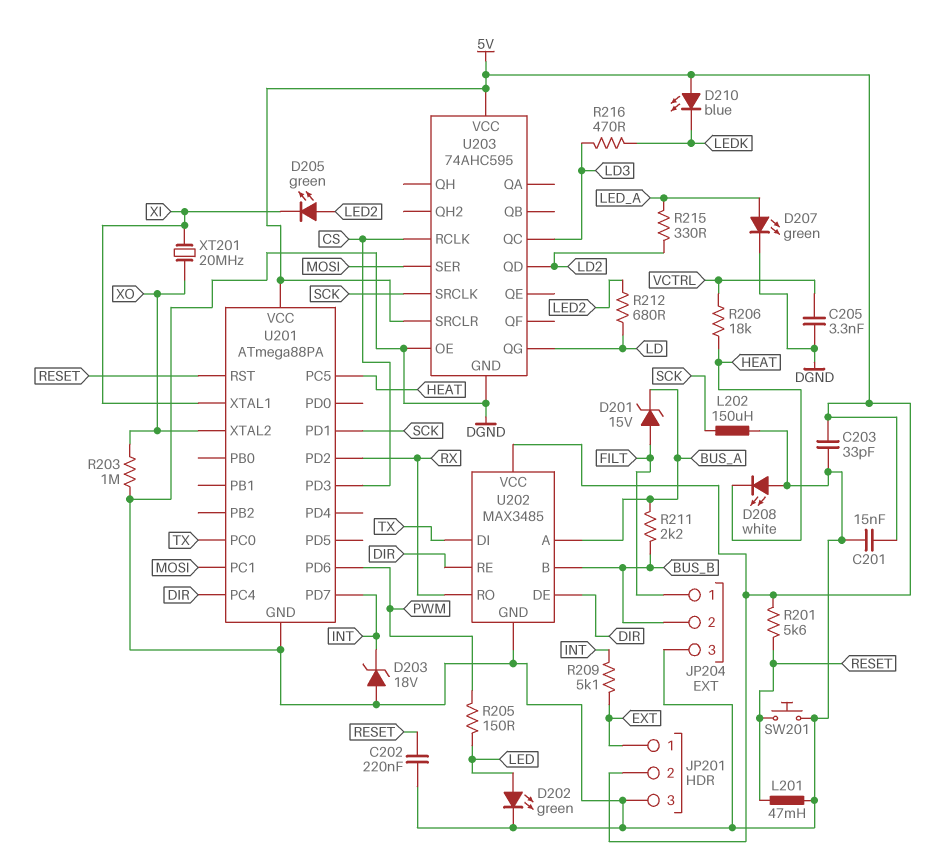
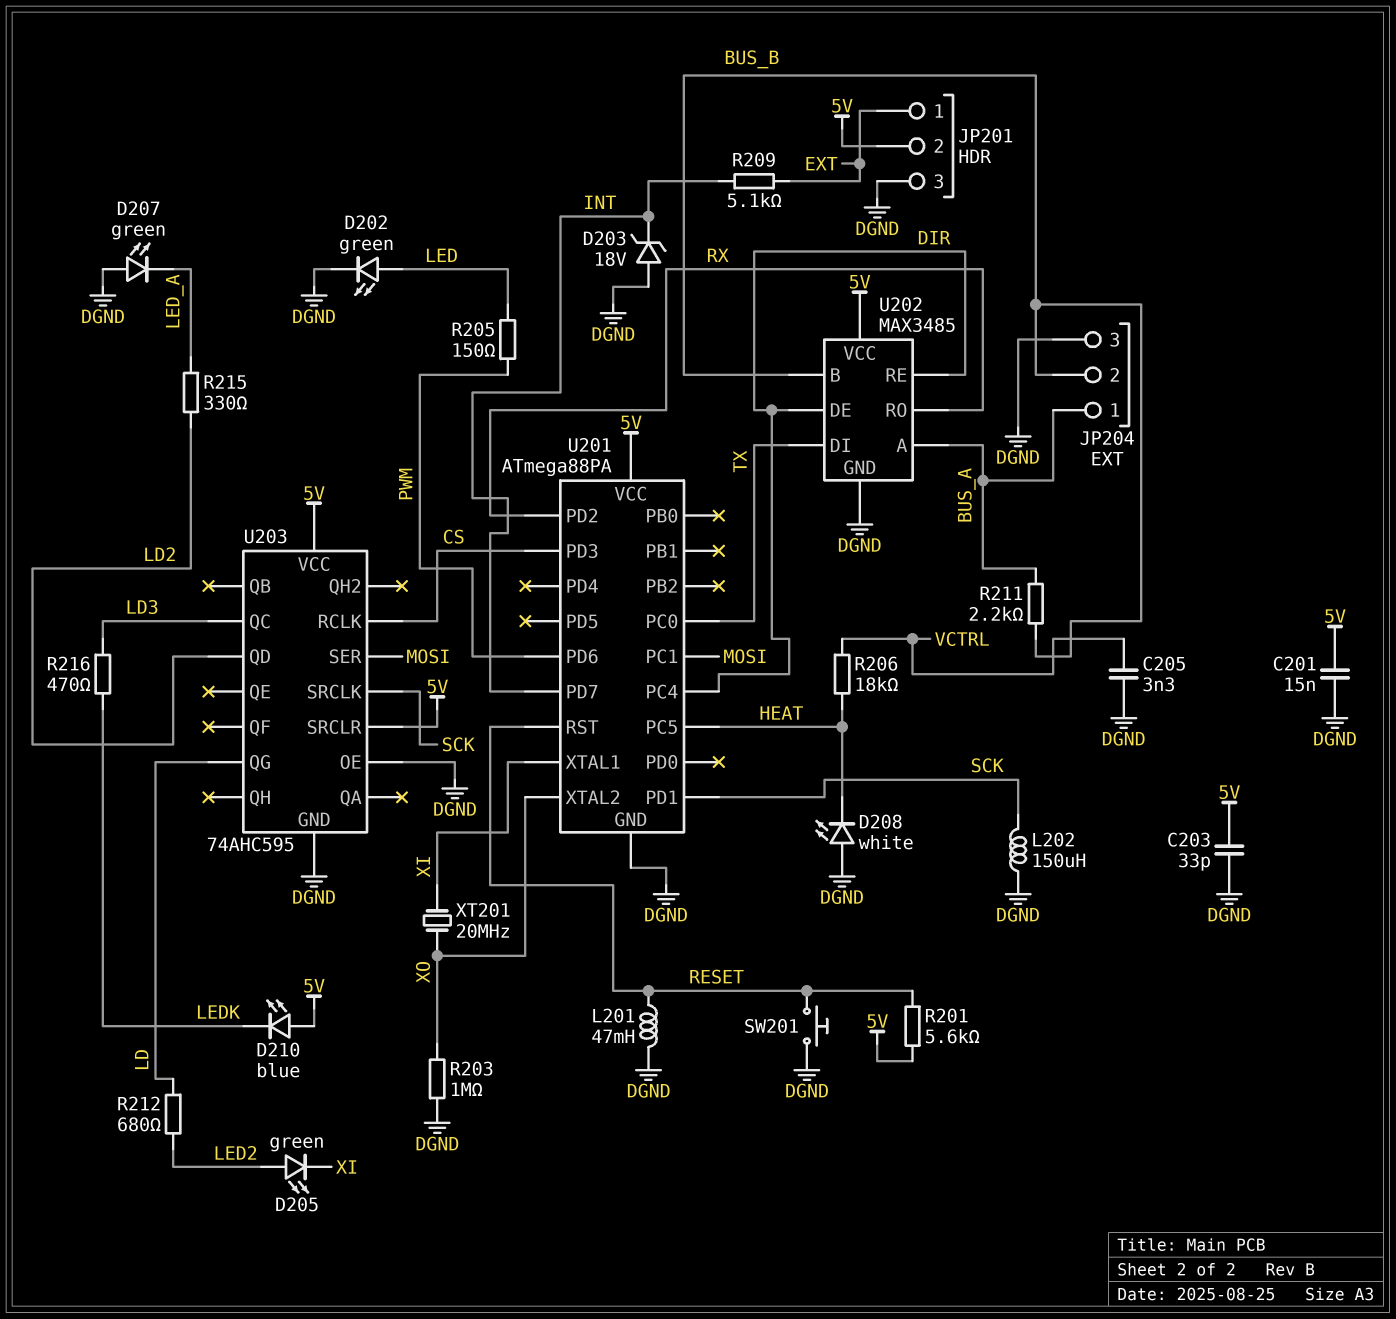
C202: 220nF (DGND, RESET) -> none
D201: zener 15V (A FILT, K BUS_A) -> none
D207: LED green (A LED_A, K DGND) -> LED green (A DGND, K LED_A)
JP204 pin 1: FILT -> BUS_A

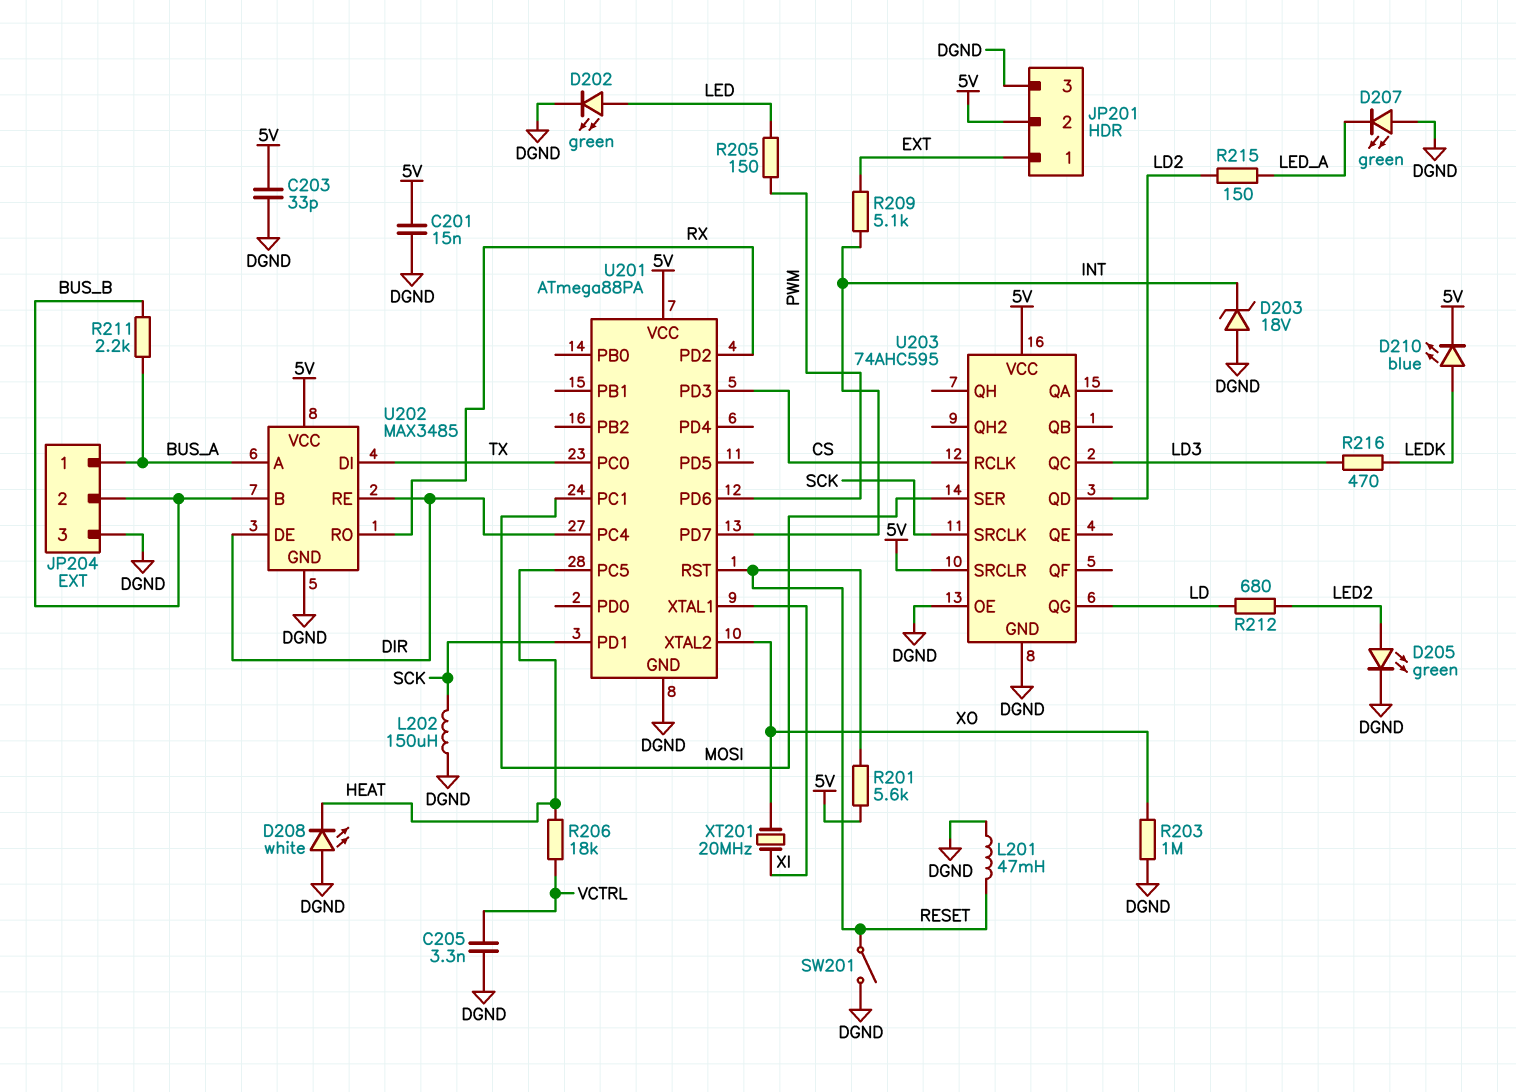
D205: LED green (A LED2, K XI) -> LED green (A LED2, K DGND)
D210: LED blue (A 5V, K LEDK) -> LED blue (A LEDK, K 5V)
R215: 330 (LD2, LED_A) -> 150 (LD2, LED_A)
SW201: button (DGND, RESET) -> switch (DGND, RESET)

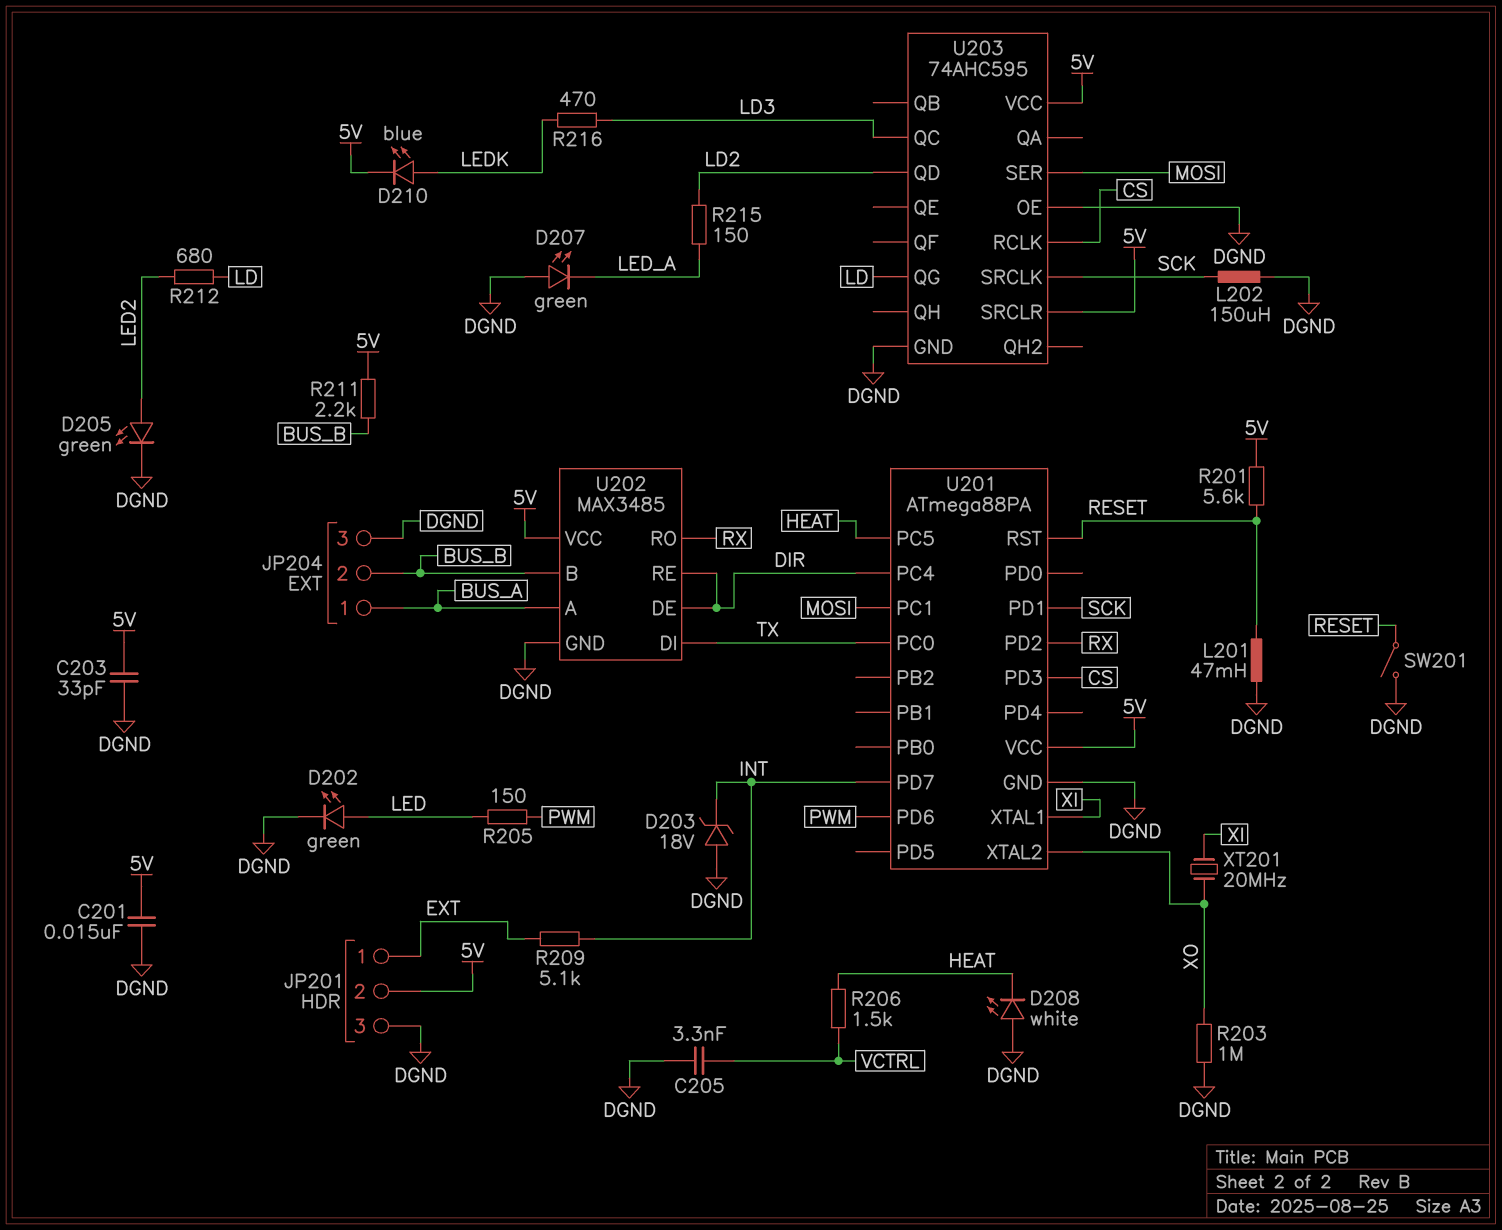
R206: 18k (HEAT, VCTRL) -> 1.5k (HEAT, VCTRL)
R211: 2.2k (BUS_A, BUS_B) -> 2.2k (5V, BUS_B)

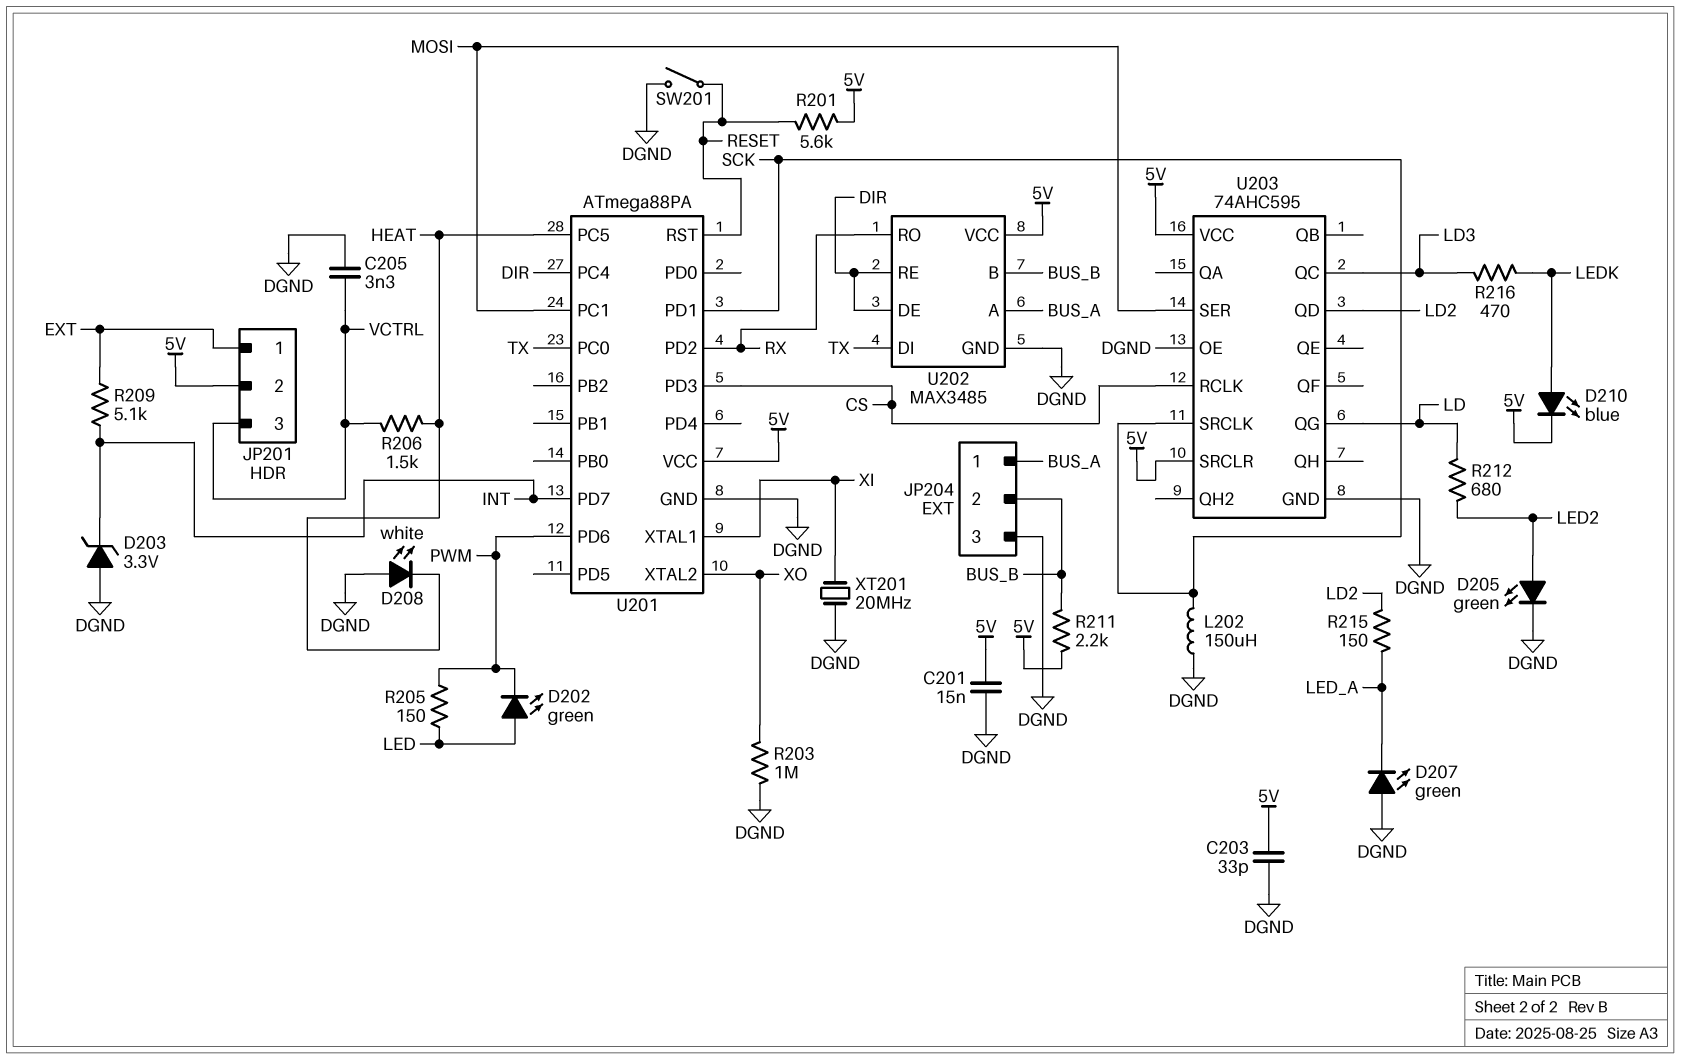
D202: LED green (A LED, K DGND) -> LED green (A LED, K PWM)
D203: zener 18V (A DGND, K INT) -> zener 3.3V (A DGND, K INT)
JP201 pin 3: DGND -> VCTRL
L201: 47mH (DGND, RESET) -> none
XT201: 20MHz (XI, XO) -> 20MHz (DGND, XI)

